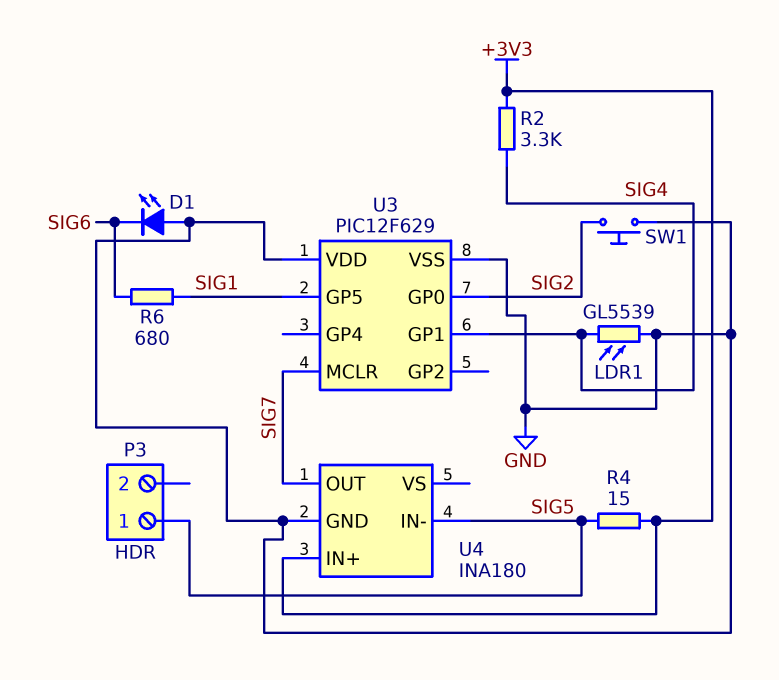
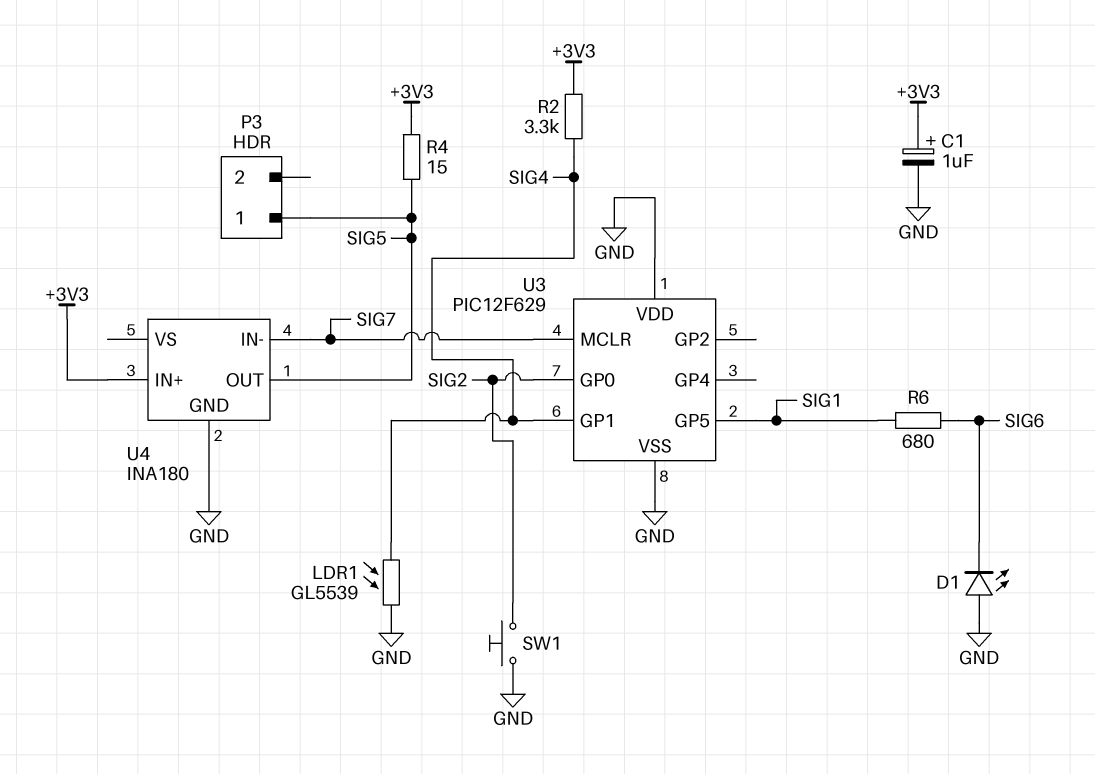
C1: none -> 1uF (plus +3V3, minus GND)
U4 pin IN-: SIG5 -> SIG7
U4 pin OUT: SIG7 -> SIG5

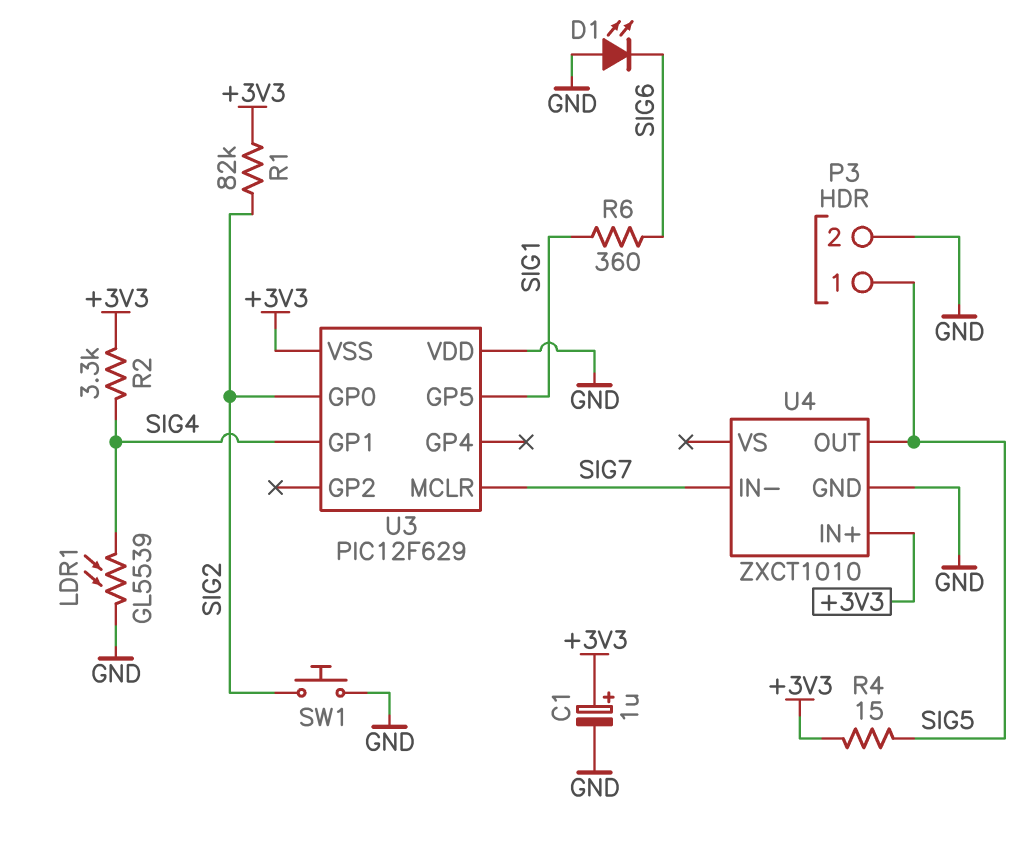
P3 pin 2: none -> GND
R1: none -> 82k (+3V3, SIG2)
R6: 680 (SIG1, SIG6) -> 360 (SIG1, SIG6)
U3 pin VSS: GND -> +3V3
U4: INA180 -> ZXCT1010

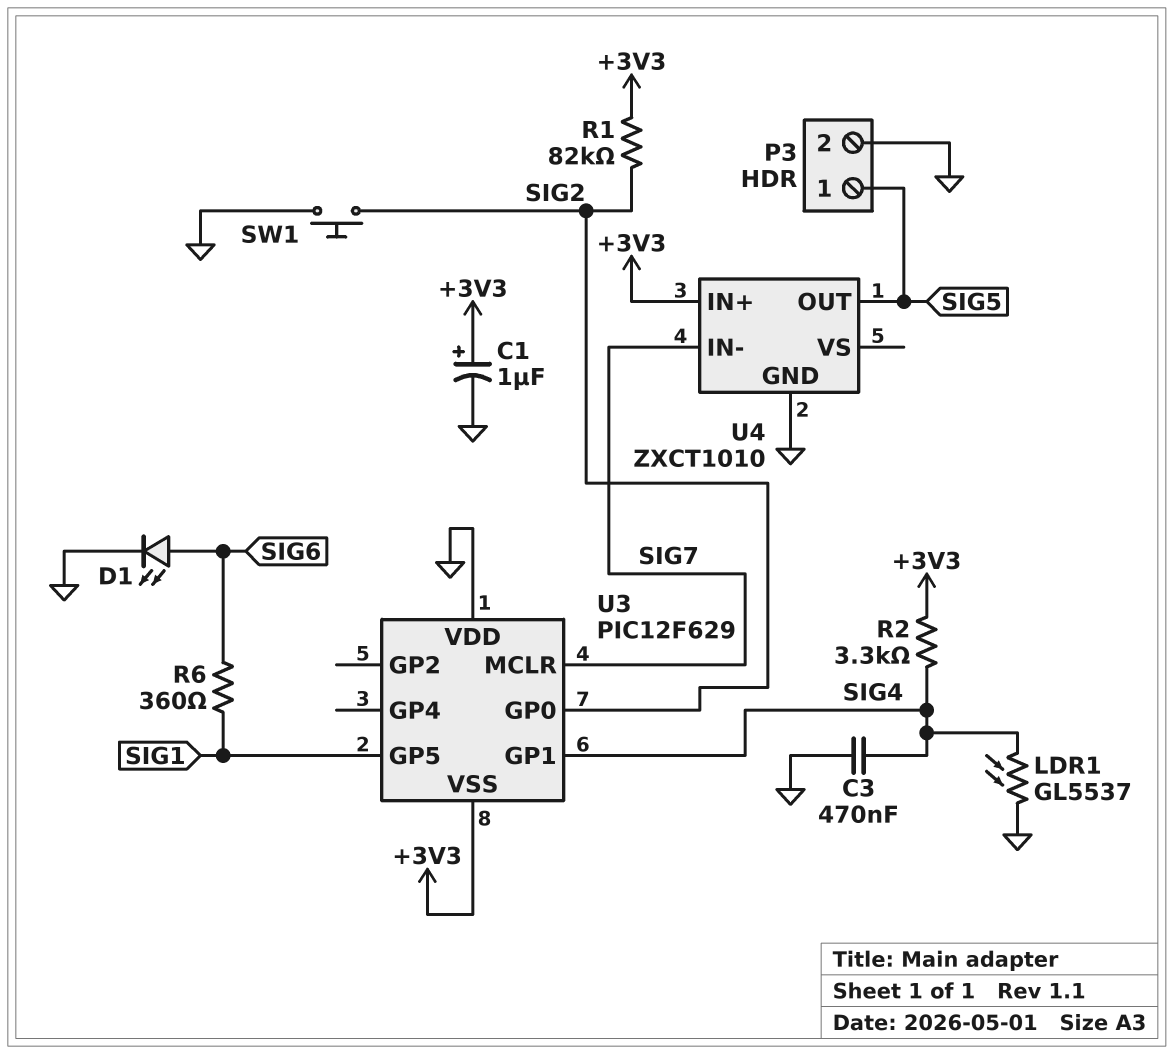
C3: none -> 470nF (GND, SIG4)
D1: LED (A GND, K SIG6) -> LED (A SIG6, K GND)
LDR1: GL5539 (GND, SIG4) -> GL5537 (GND, SIG4)
R4: 15 (+3V3, SIG5) -> none

